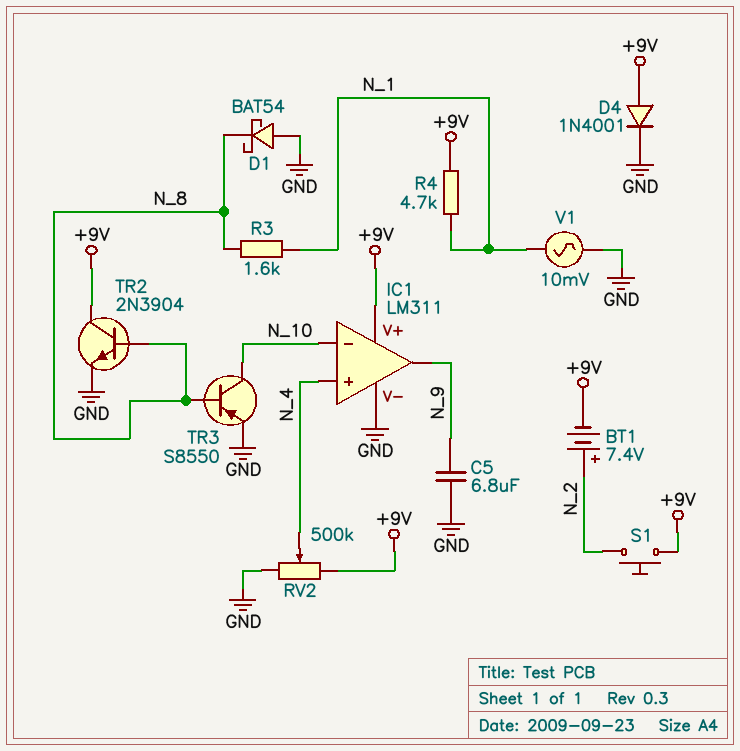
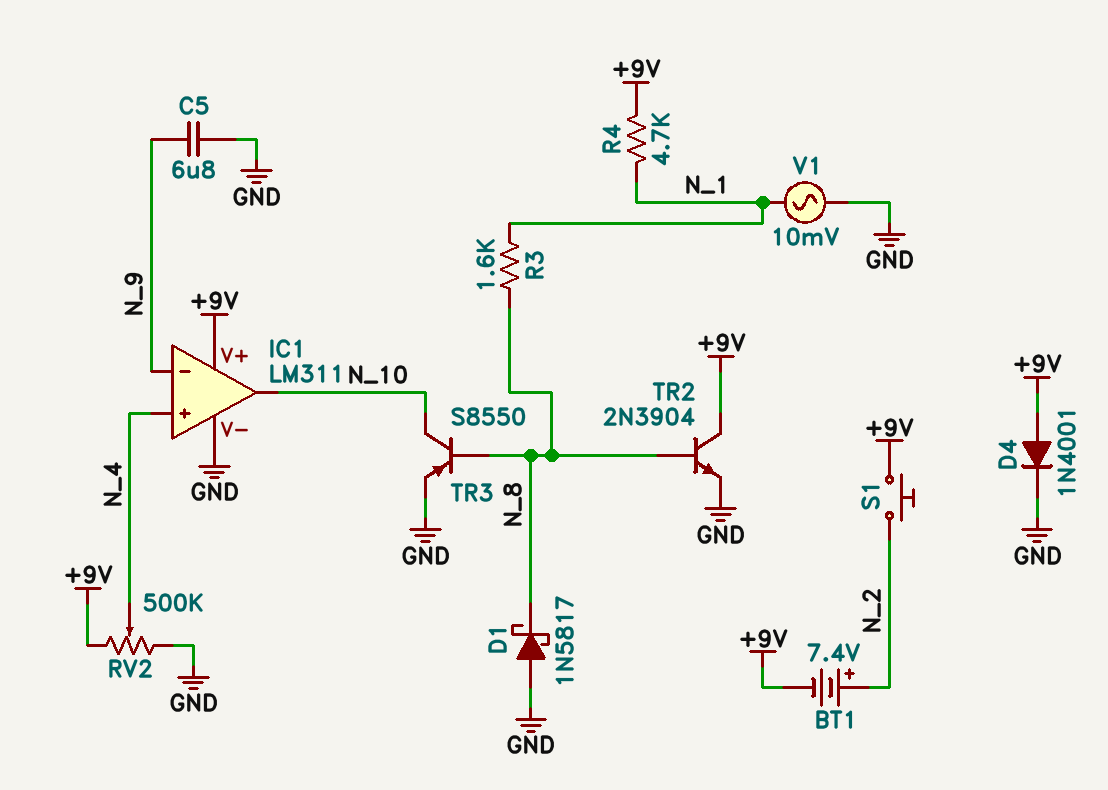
D1: schottky BAT54 (A GND, K N_8) -> schottky 1N5817 (A GND, K N_8)
IC1 pin in-: N_10 -> N_9
IC1 pin out: N_9 -> N_10

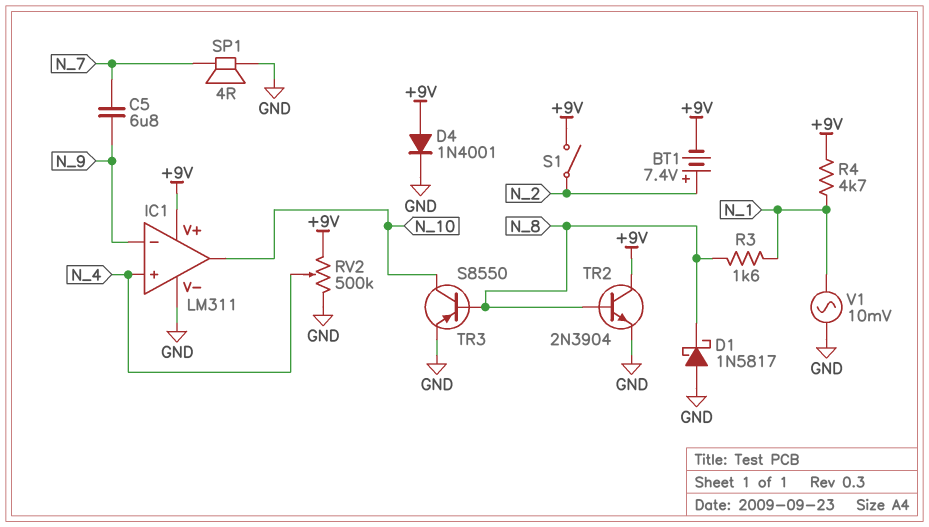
C5: 6.8uF (GND, N_9) -> 6.8uF (N_7, N_9)
S1: button (+9V, N_2) -> switch (+9V, N_2)
SP1: none -> speaker 4R (GND, N_7)

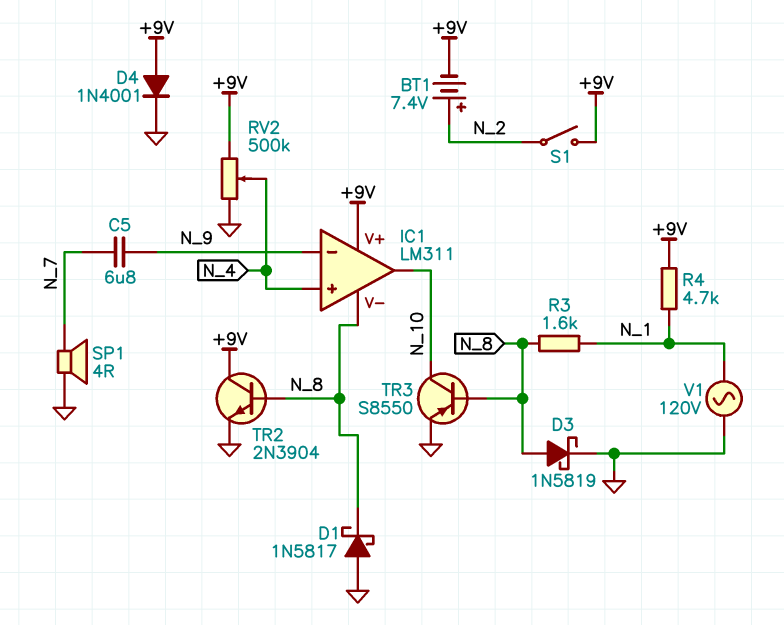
D3: none -> schottky 1N5819 (A N_8, K GND)
IC1 pin V-: GND -> N_8
V1: AC 10mV (GND, N_1) -> AC 120V (GND, N_1)

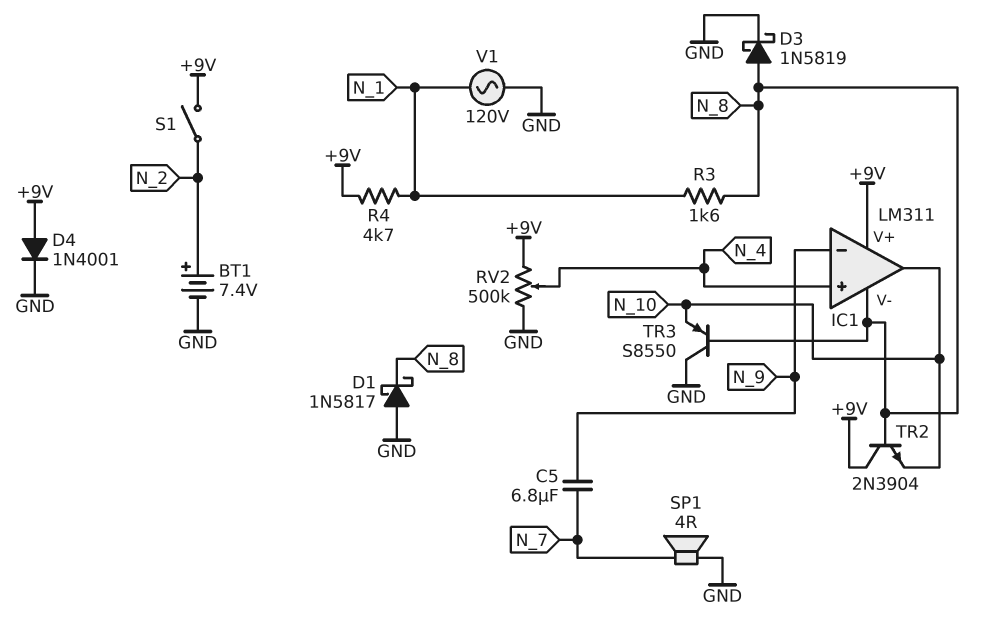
BT1: 7.4V (plus N_2, minus +9V) -> 7.4V (plus N_2, minus GND)
TR2: NPN 2N3904 (B N_8, C +9V, E GND) -> NPN 2N3904 (B N_8, C +9V, E N_10)
TR3: PNP S8550 (B N_8, C N_10, E GND) -> PNP S8550 (B N_8, C GND, E N_10)

